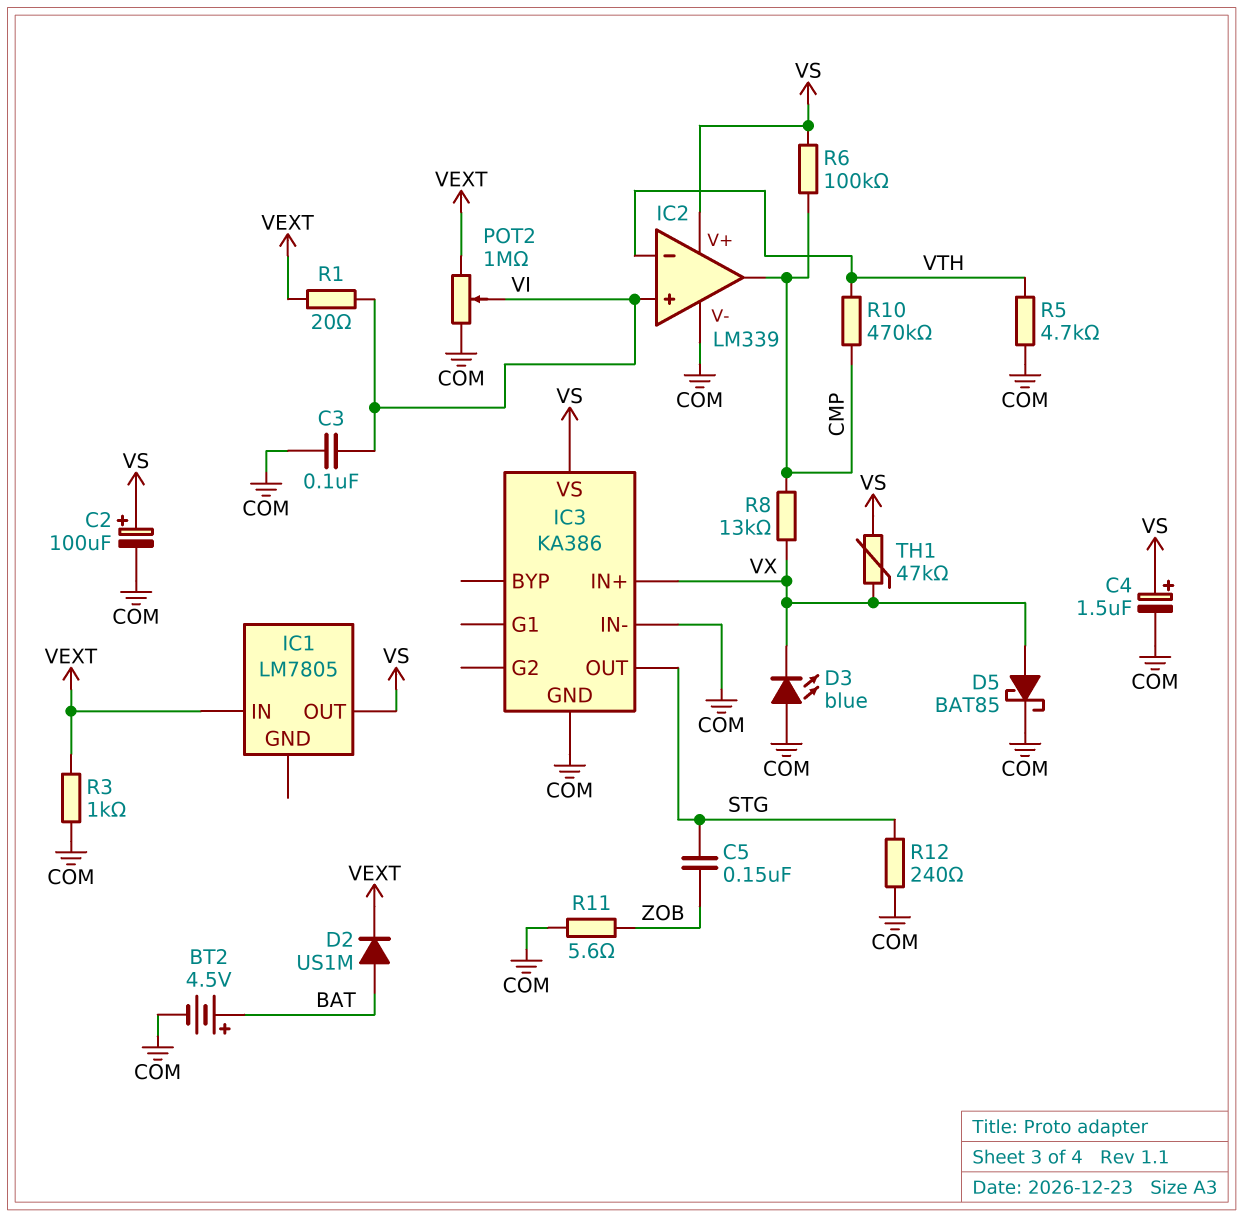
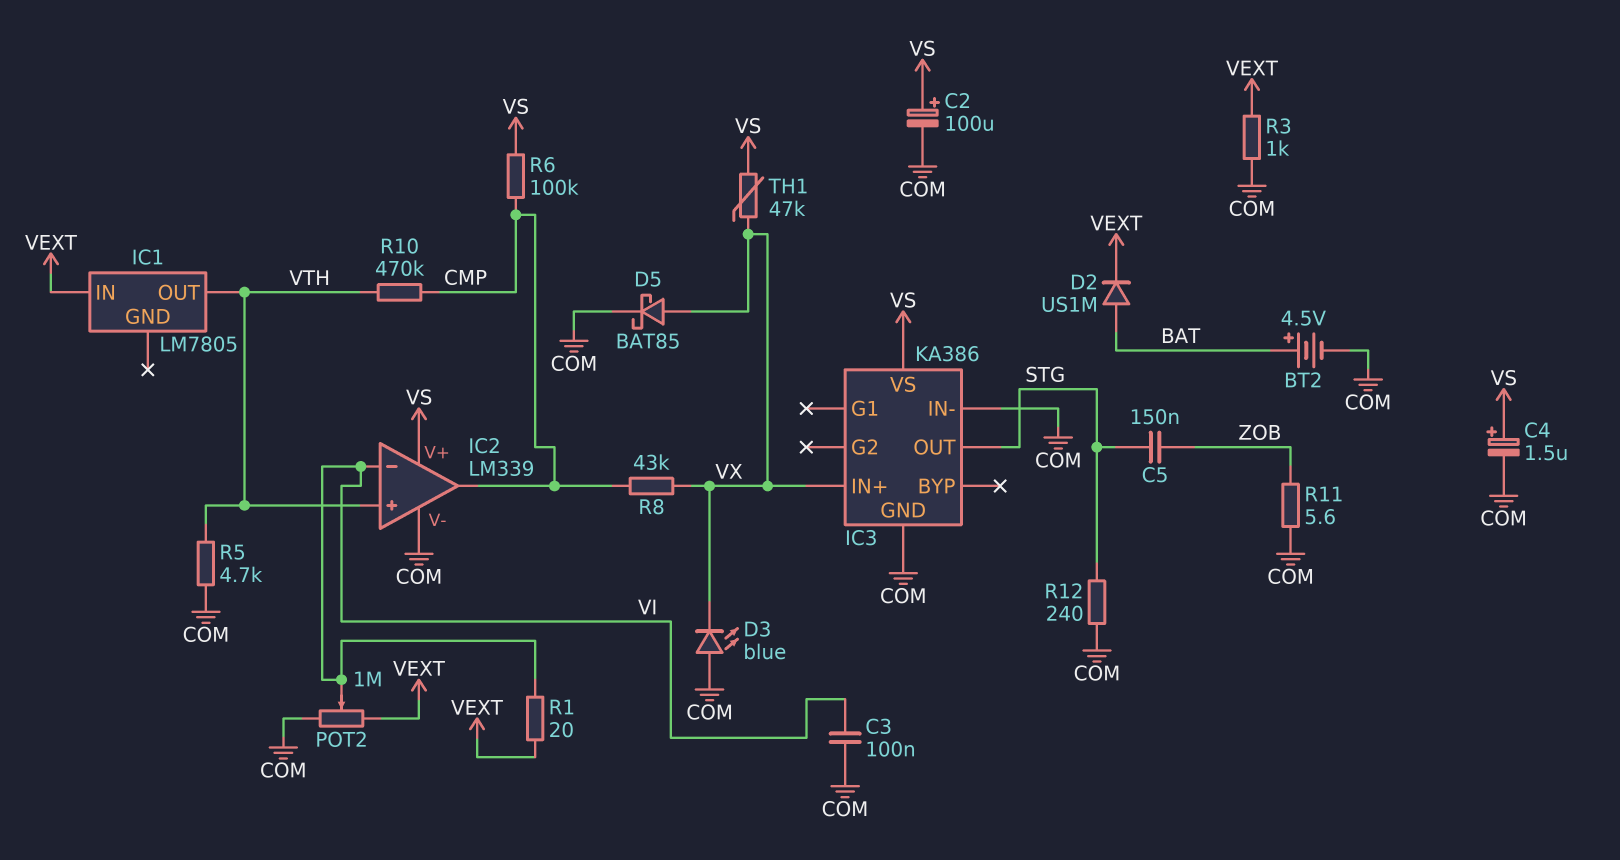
IC1 pin OUT: VS -> VTH
IC2 pin in+: VI -> VTH
IC2 pin in-: VTH -> VI
R8: 13k (CMP, VX) -> 43k (CMP, VX)

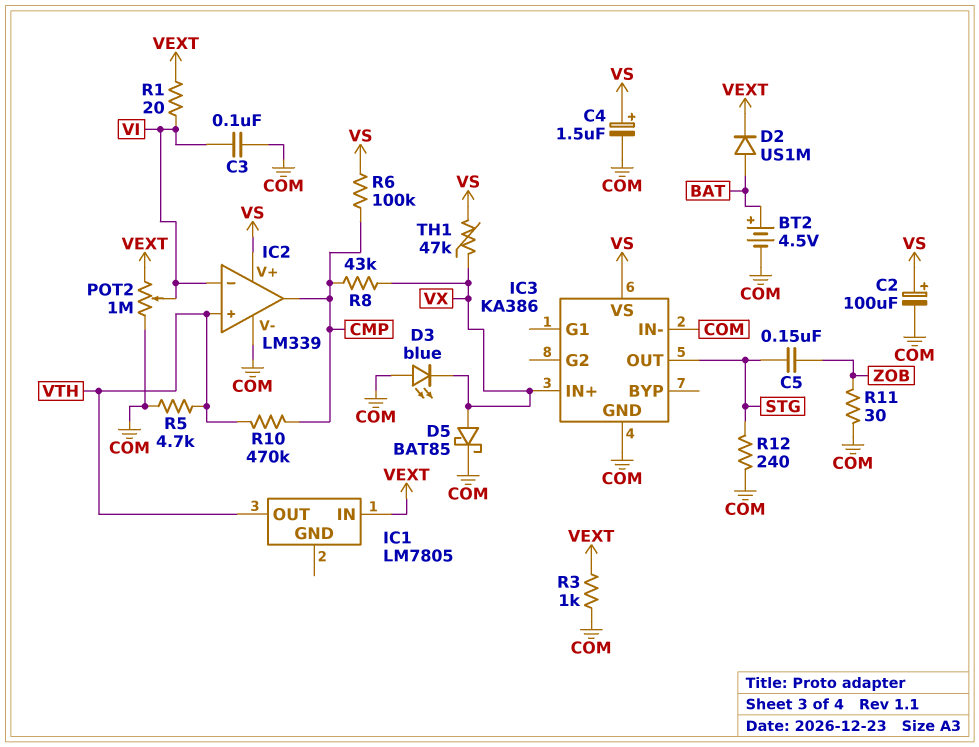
R11: 5.6 (COM, ZOB) -> 30 (COM, ZOB)

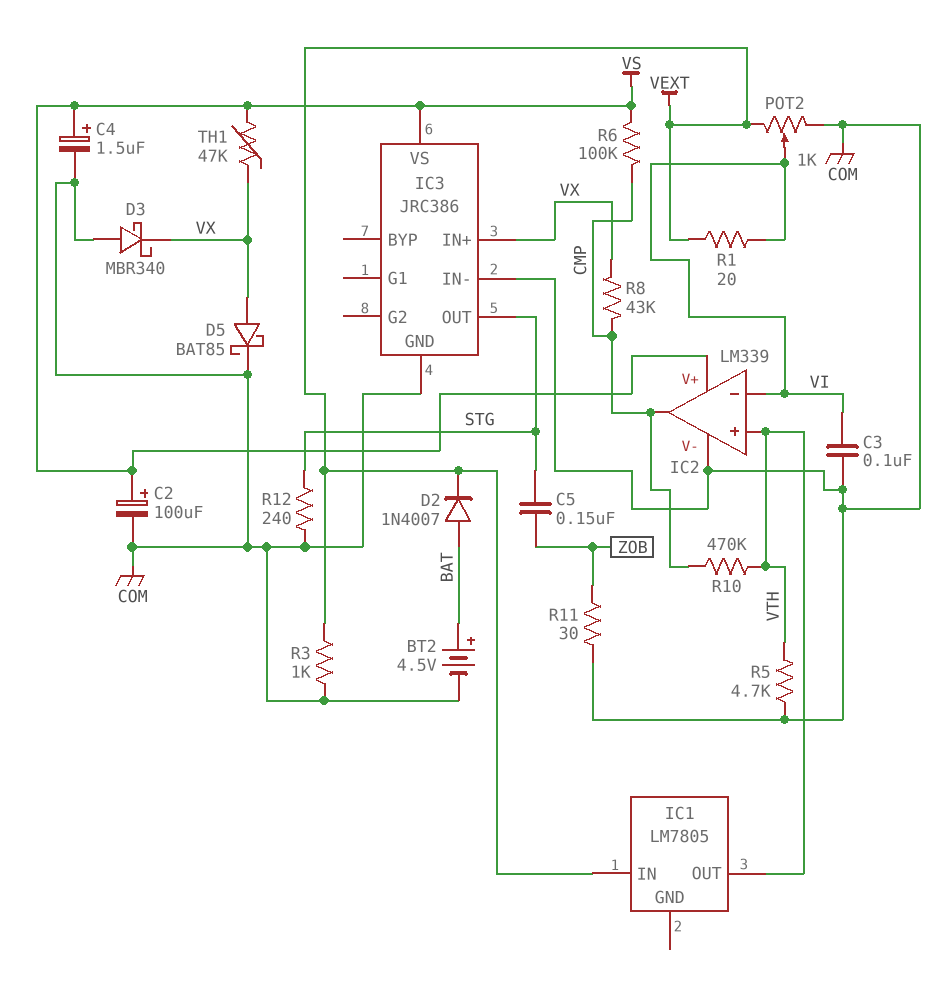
D2: diode US1M (A BAT, K VEXT) -> diode 1N4007 (A BAT, K VEXT)
D3: LED blue (A COM, K VX) -> schottky MBR340 (A COM, K VX)
IC3: KA386 -> JRC386
POT2: 1M (COM, VEXT, wiper VI) -> 1k (COM, VEXT, wiper VI)

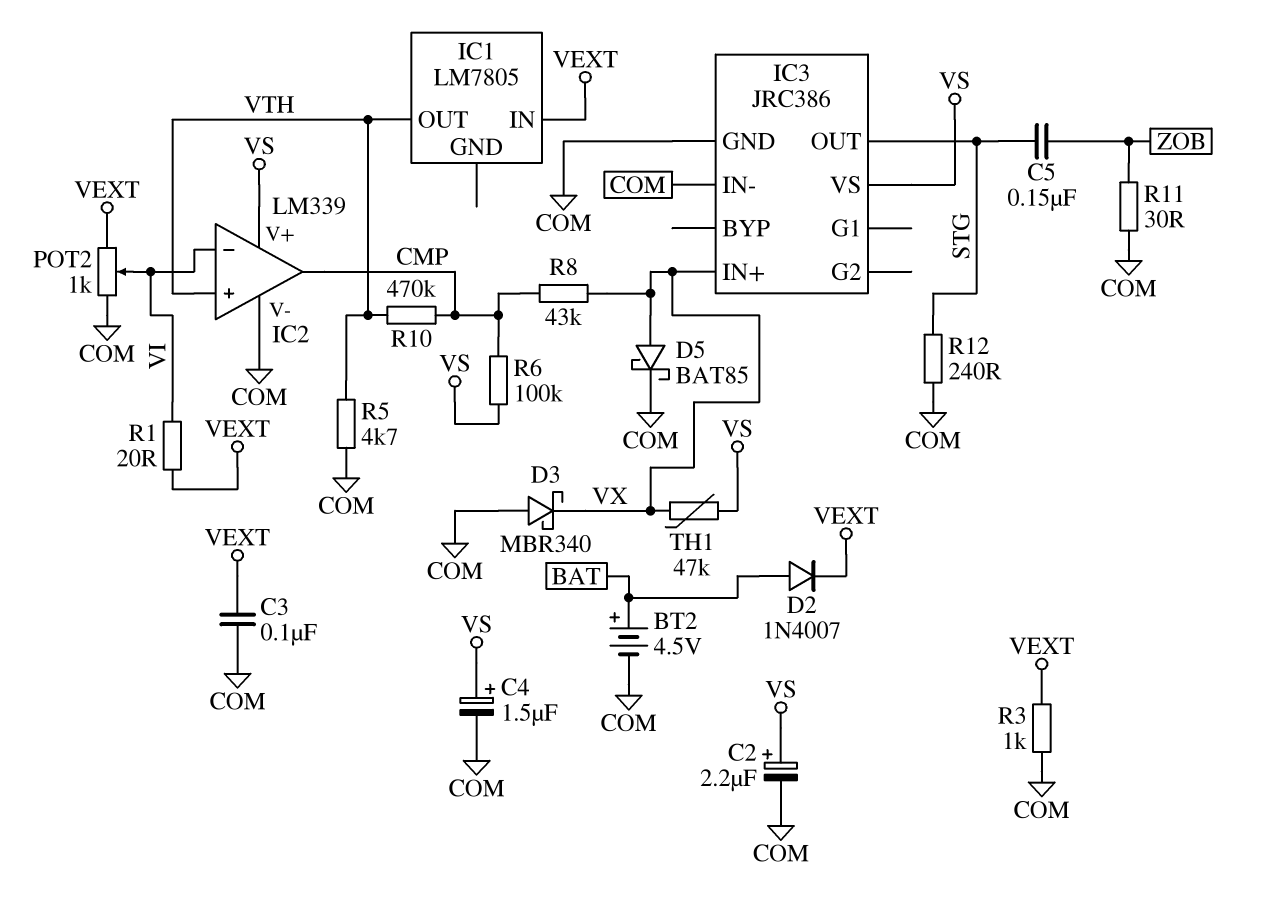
C2: 100uF (plus VS, minus COM) -> 2.2uF (plus VS, minus COM)
C3: 100nF (COM, VI) -> 100nF (COM, VEXT)

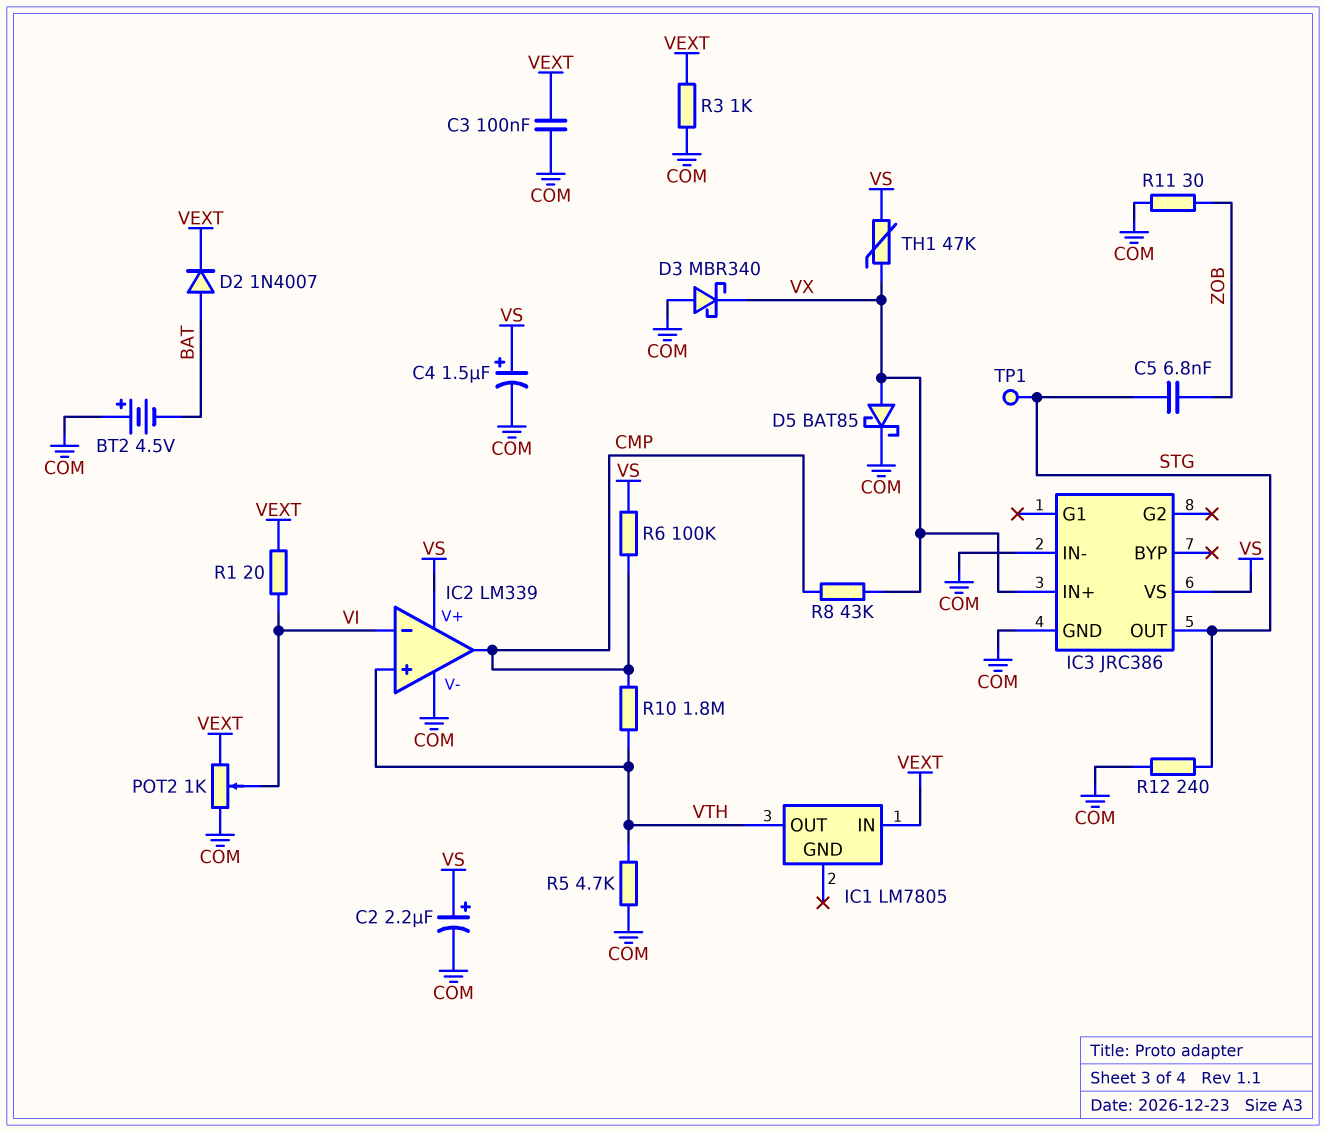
BT2: 4.5V (plus BAT, minus COM) -> 4.5V (plus COM, minus BAT)
C5: 150nF (STG, ZOB) -> 6.8nF (STG, ZOB)
R10: 470k (CMP, VTH) -> 1.8M (CMP, VTH)
TP1: none -> test point (STG)

